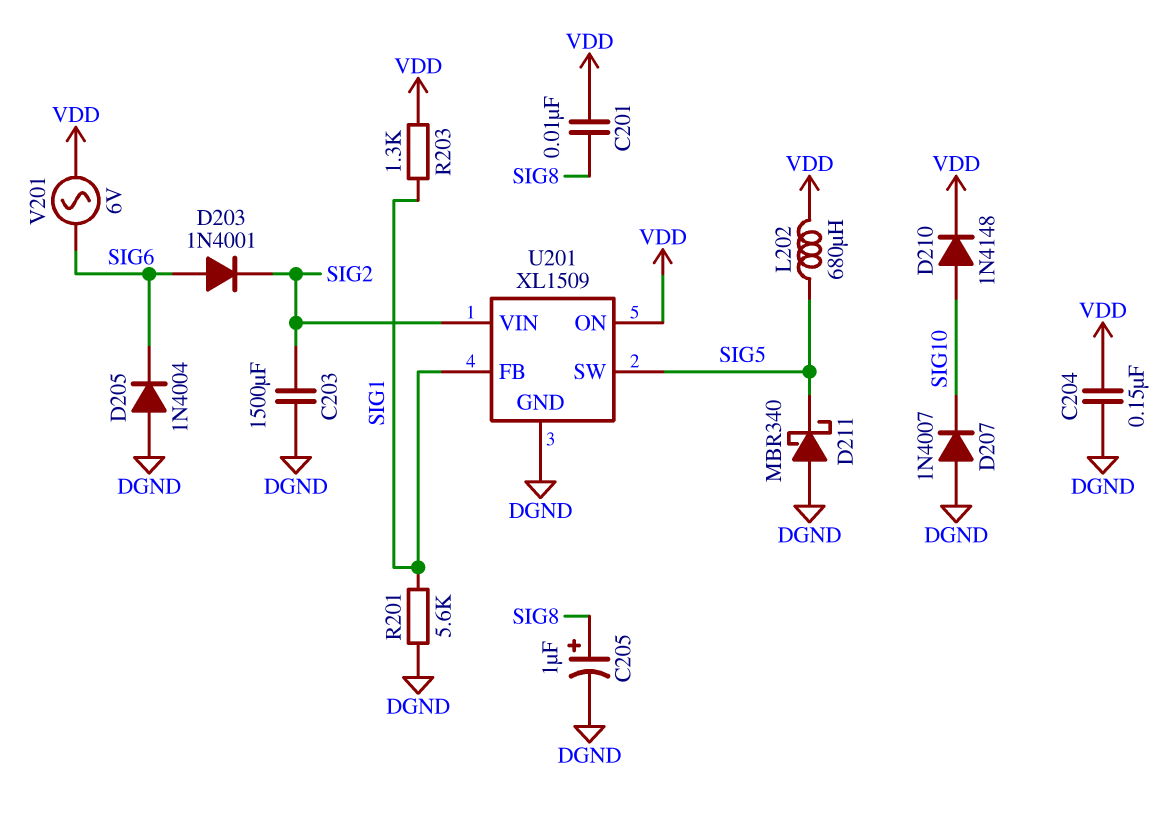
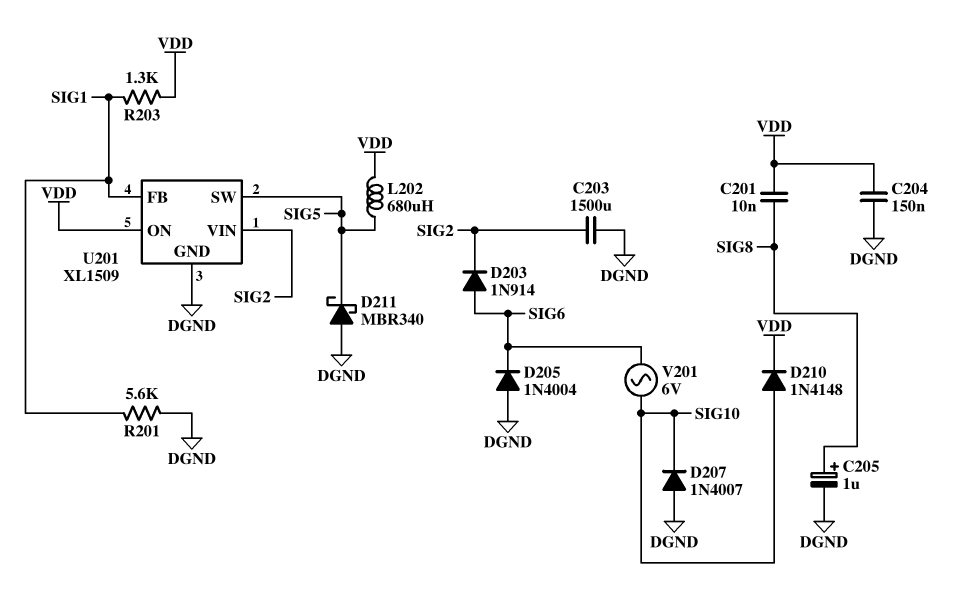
D203: diode 1N4001 (A SIG6, K SIG2) -> diode 1N914 (A SIG6, K SIG2)
V201: AC 6V (SIG6, VDD) -> AC 6V (SIG6, SIG10)

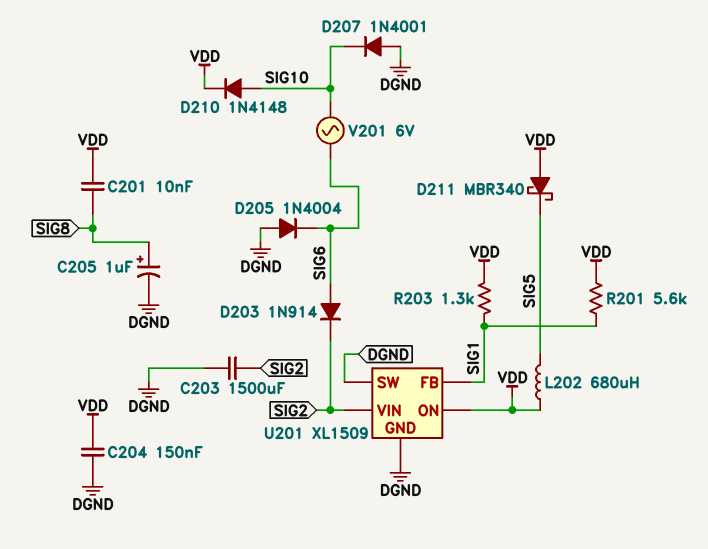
D207: diode 1N4007 (A DGND, K SIG10) -> diode 1N4001 (A DGND, K SIG10)
D211: schottky MBR340 (A DGND, K SIG5) -> schottky MBR340 (A VDD, K SIG5)
R201: 5.6k (DGND, SIG1) -> 5.6k (SIG1, VDD)
U201 pin SW: SIG5 -> DGND

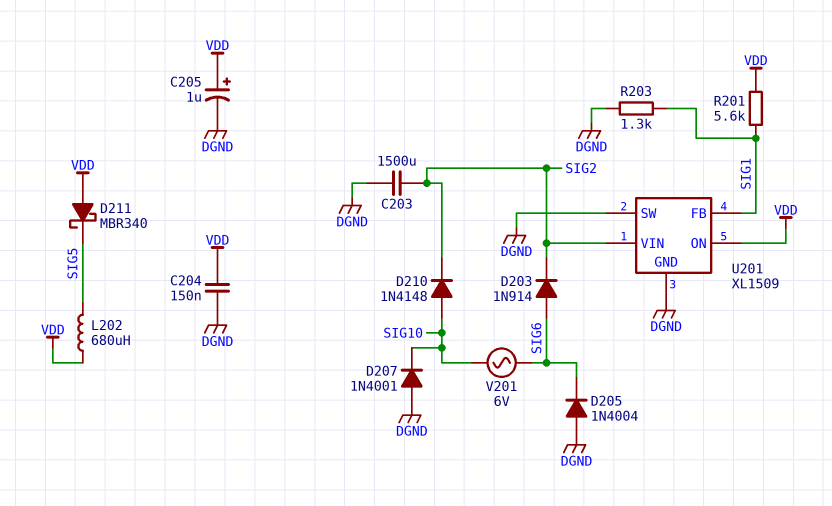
C201: 10nF (SIG8, VDD) -> none
C205: 1uF (plus SIG8, minus DGND) -> 1uF (plus VDD, minus DGND)
D210: diode 1N4148 (A SIG10, K VDD) -> diode 1N4148 (A SIG10, K SIG2)
R203: 1.3k (SIG1, VDD) -> 1.3k (DGND, SIG1)

